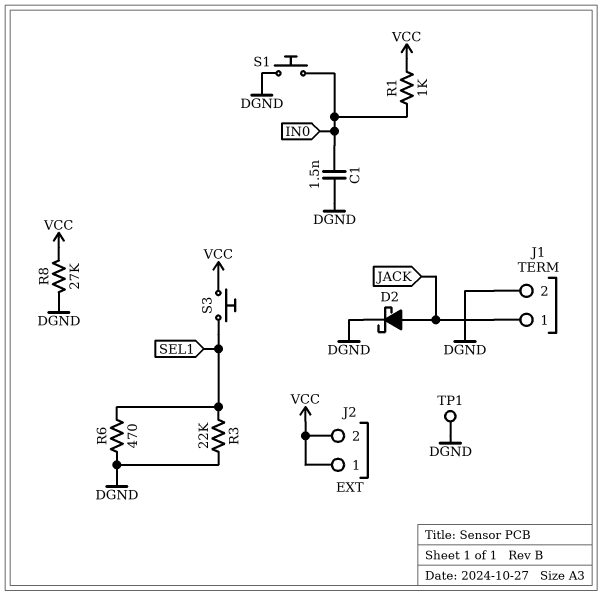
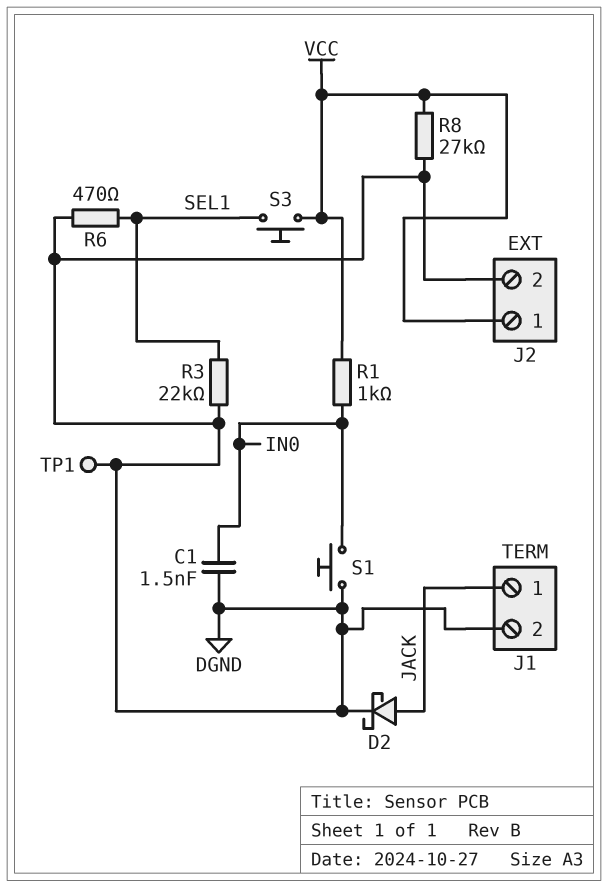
J2 pin 2: VCC -> DGND

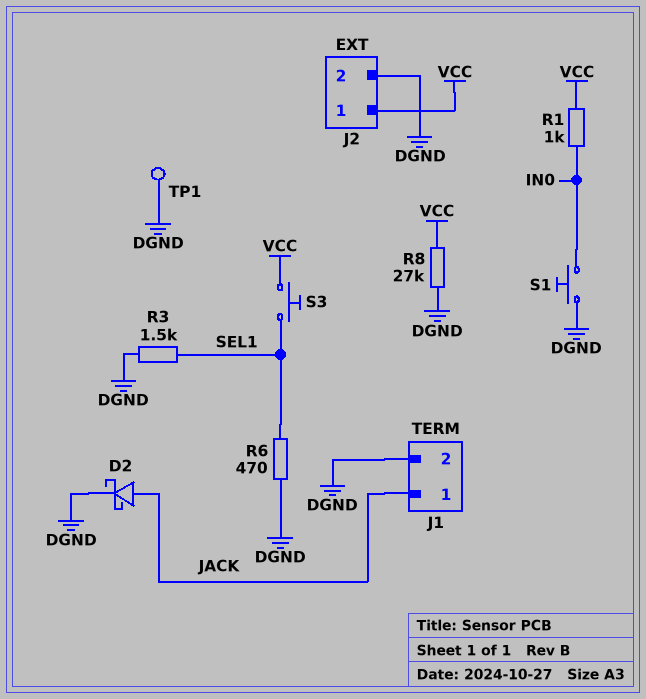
C1: 1.5nF (DGND, IN0) -> none
R3: 22k (DGND, SEL1) -> 1.5k (DGND, SEL1)

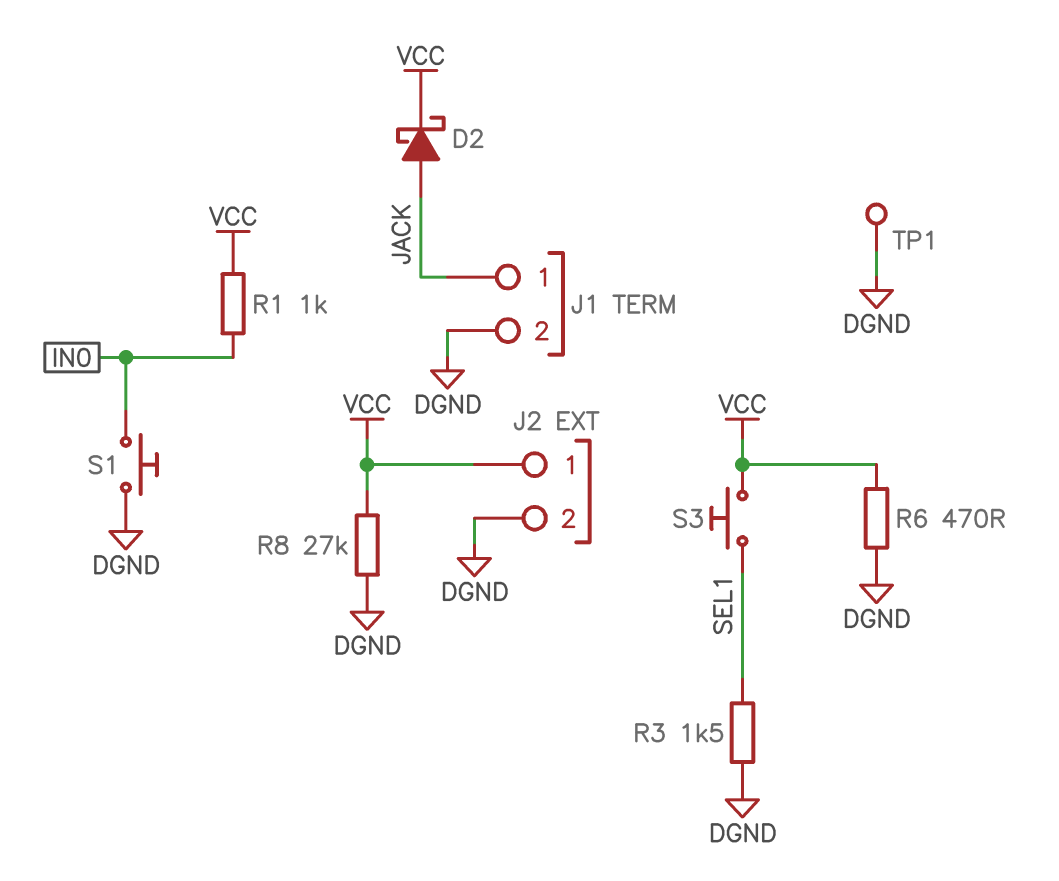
D2: schottky (A JACK, K DGND) -> schottky (A JACK, K VCC)
R6: 470 (DGND, SEL1) -> 470 (DGND, VCC)

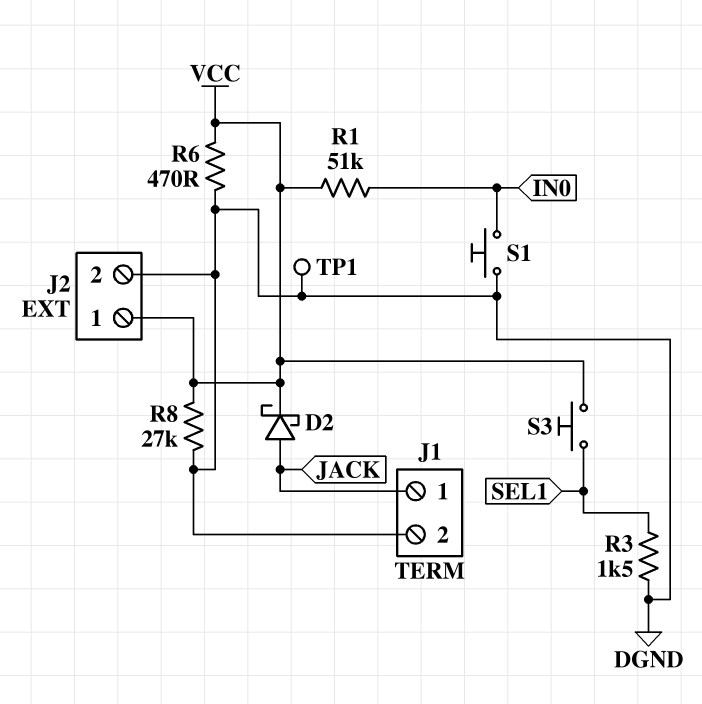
R1: 1k (IN0, VCC) -> 51k (IN0, VCC)

